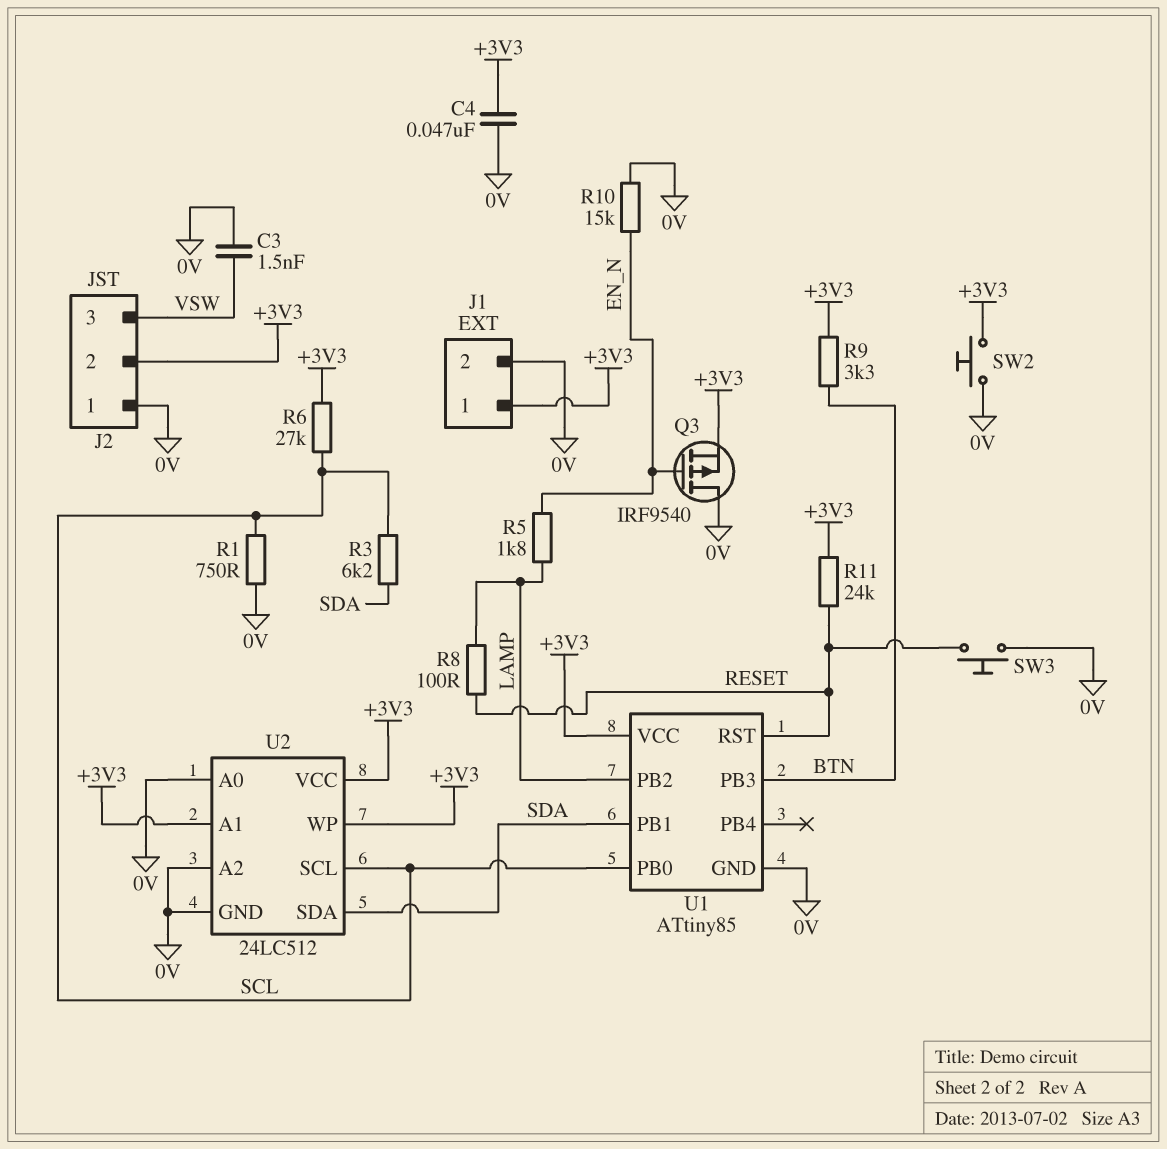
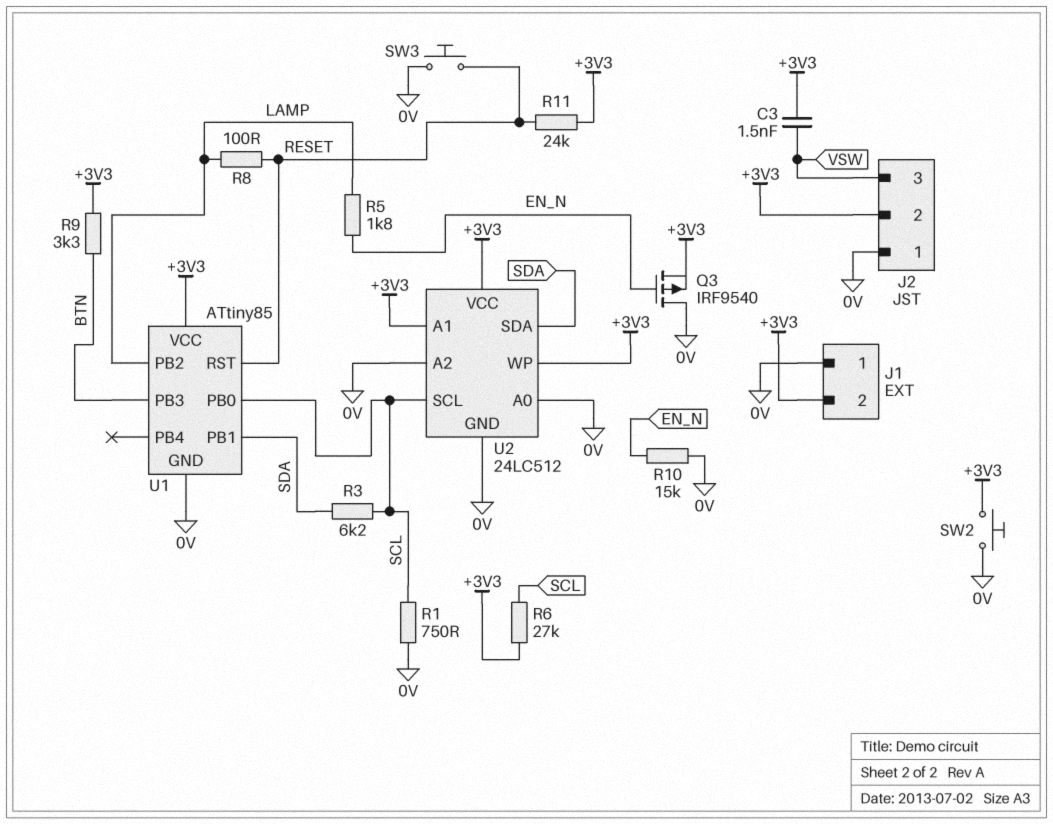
C3: 1.5nF (0V, VSW) -> 1.5nF (+3V3, VSW)
C4: 47nF (+3V3, 0V) -> none
J1 pin 1: +3V3 -> 0V
J1 pin 2: 0V -> +3V3

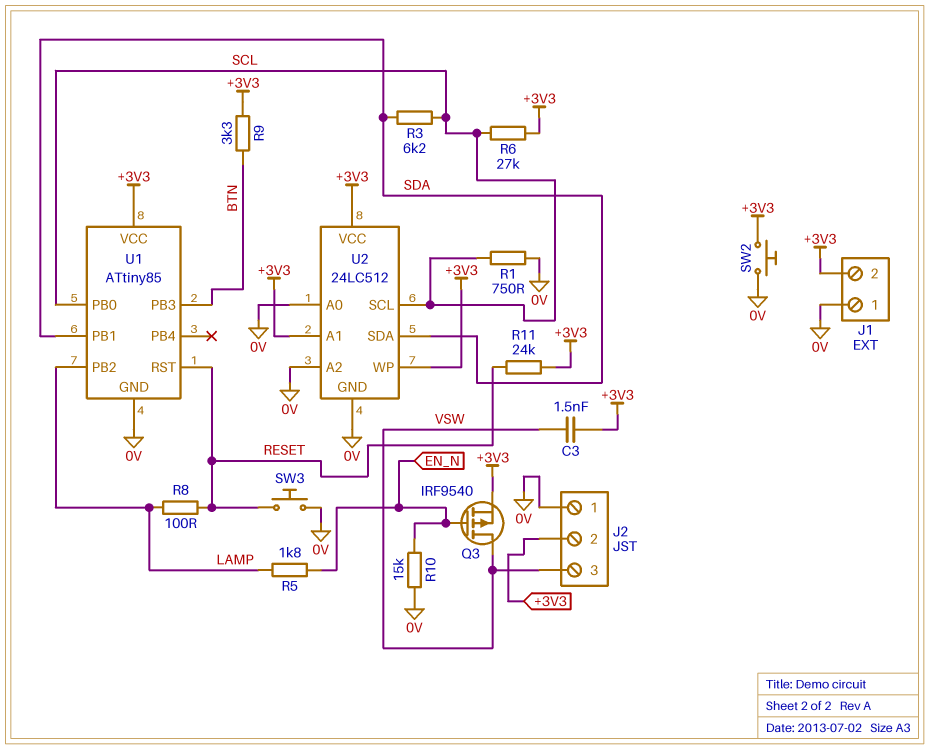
Q3: PMOS IRF9540 (G EN_N, D 0V, S +3V3) -> PMOS IRF9540 (G EN_N, D VSW, S +3V3)

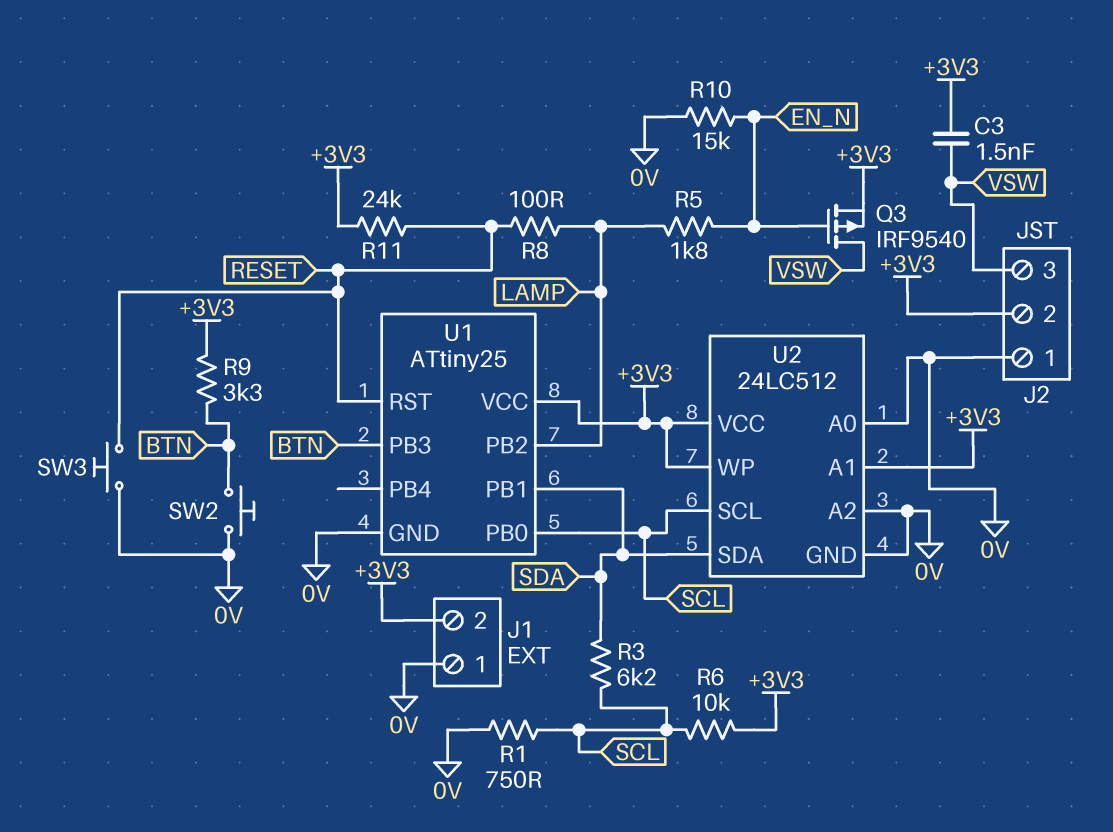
R6: 27k (+3V3, SCL) -> 10k (+3V3, SCL)
SW2: button (+3V3, 0V) -> button (0V, BTN)
U1: ATtiny85 -> ATtiny25

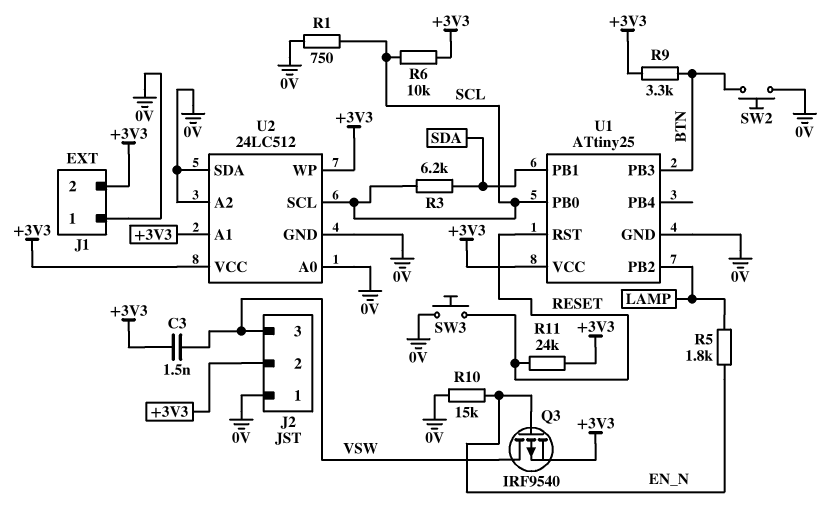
R8: 100 (LAMP, RESET) -> none
U2 pin SDA: SDA -> 0V

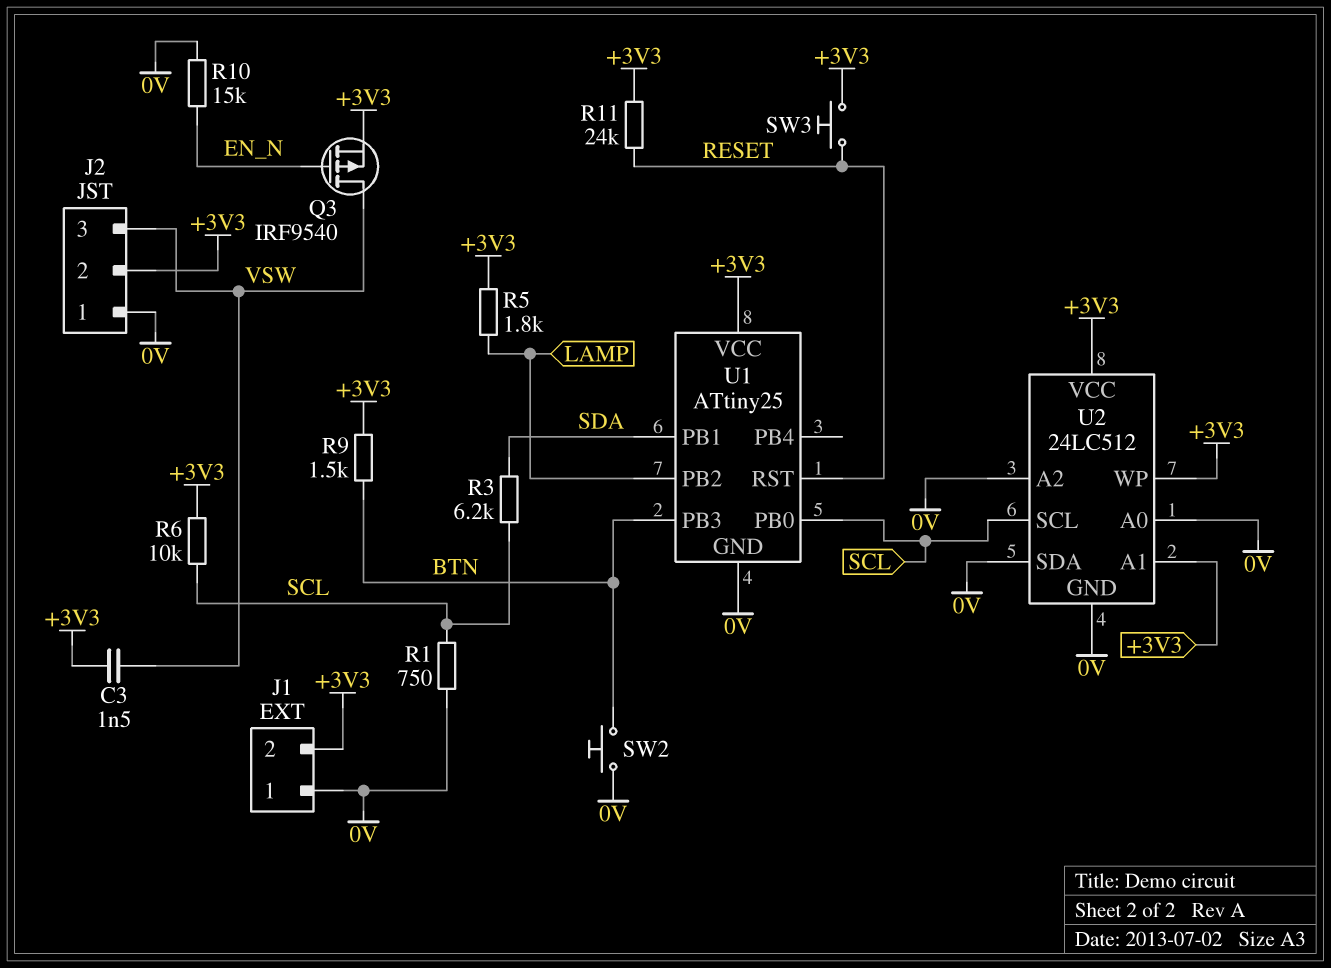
R5: 1.8k (EN_N, LAMP) -> 1.8k (+3V3, LAMP)
R9: 3.3k (+3V3, BTN) -> 1.5k (+3V3, BTN)
SW3: button (0V, RESET) -> button (+3V3, RESET)

